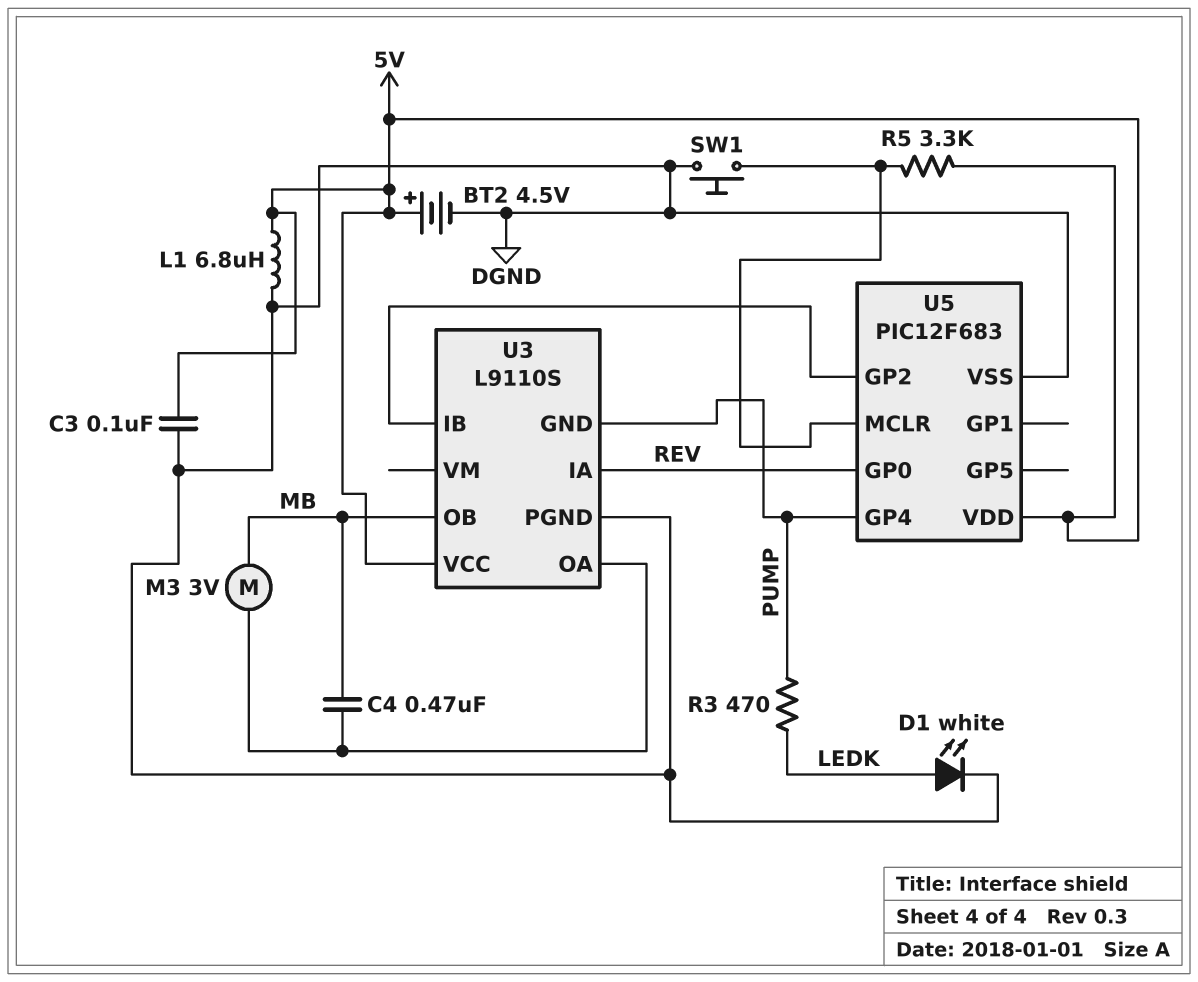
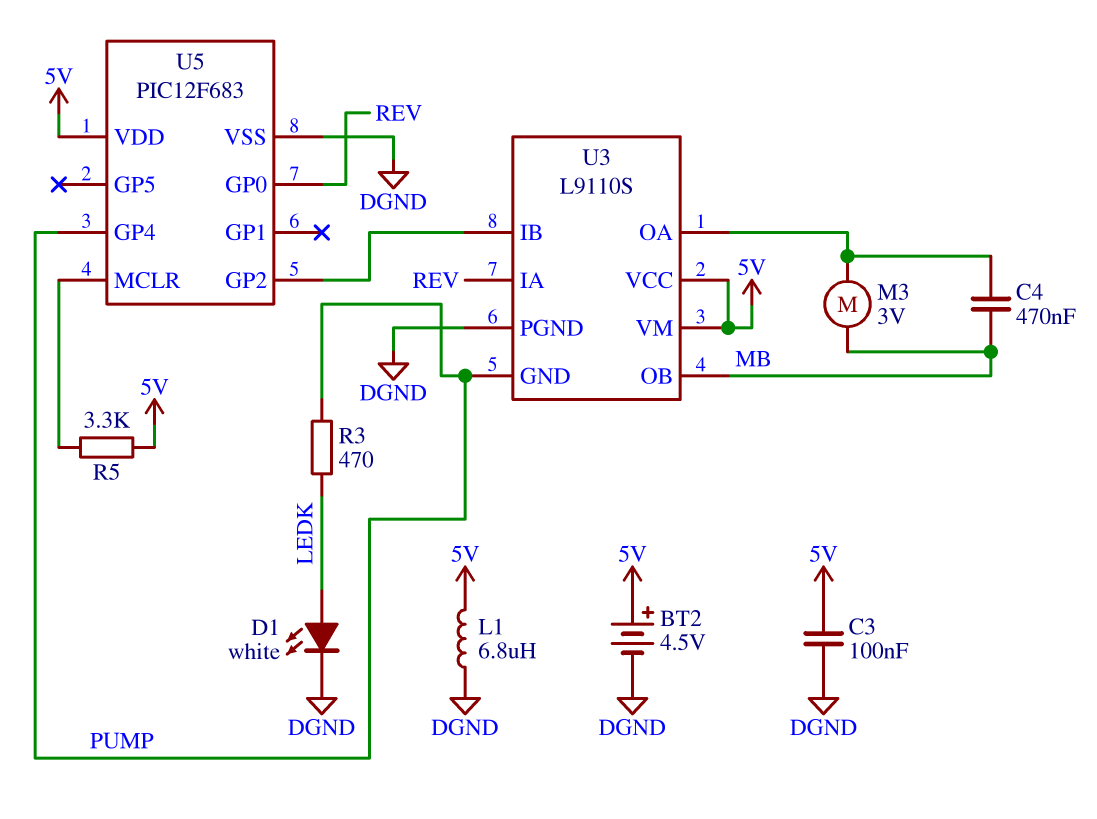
SW1: button (DGND, U5/MCLR) -> none
U3 pin VM: none -> 5V

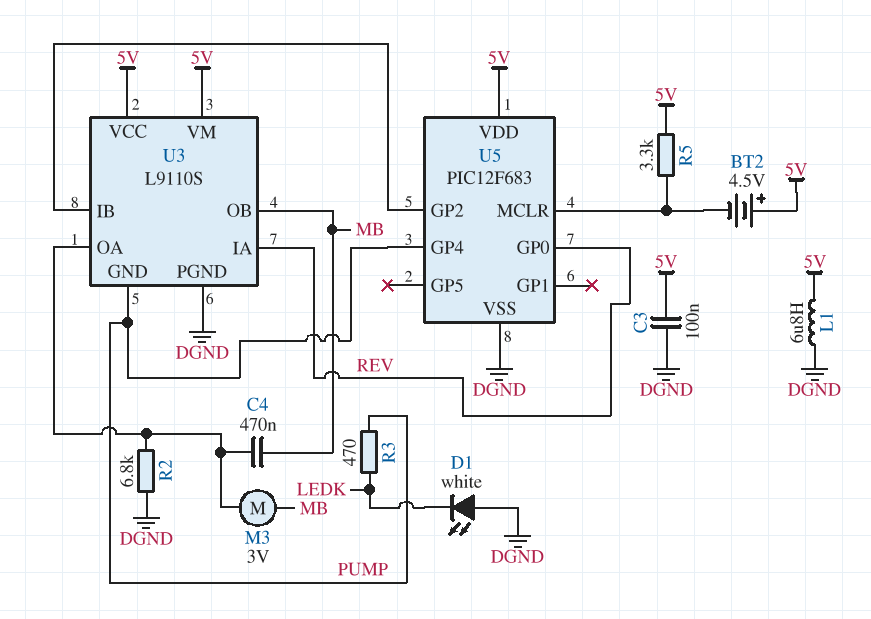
BT2: 4.5V (plus 5V, minus DGND) -> 4.5V (plus 5V, minus U5/MCLR)
D1: LED white (A LEDK, K DGND) -> LED white (A DGND, K LEDK)
R2: none -> 6.8k (DGND, U3/OA)

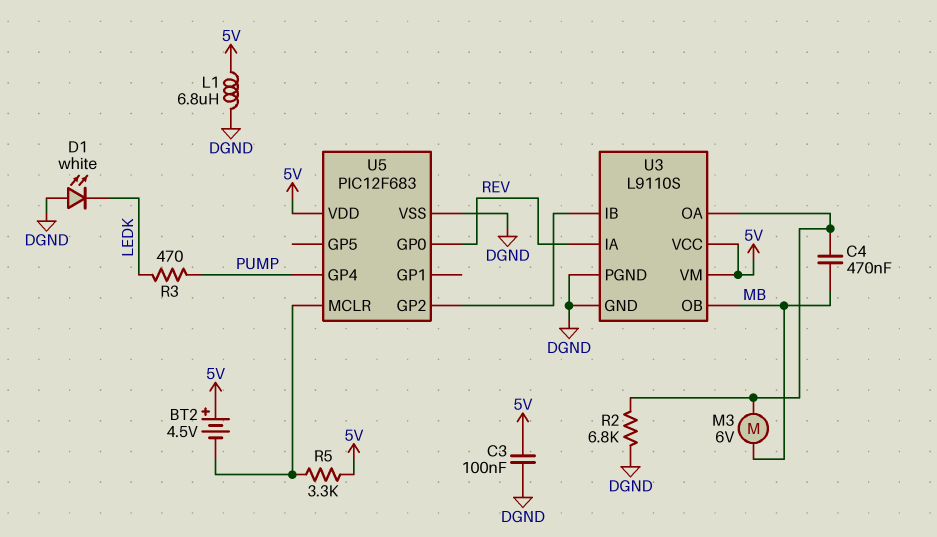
M3: motor 3V (MB, U3/OA) -> motor 6V (MB, U3/OA)
U3 pin GND: PUMP -> DGND

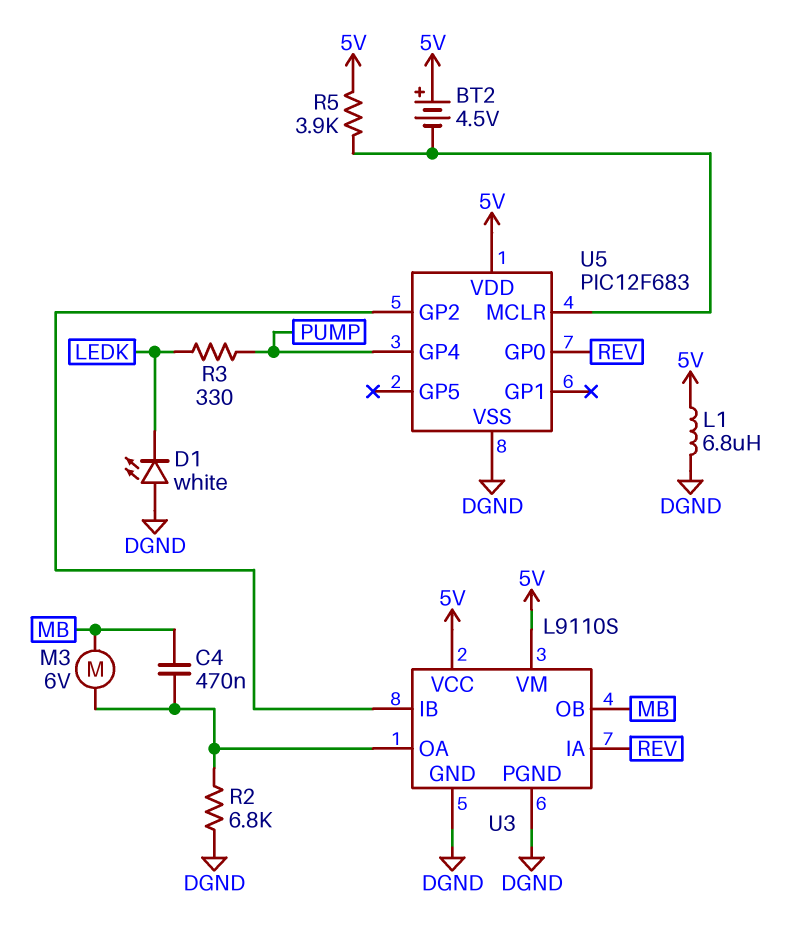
C3: 100nF (5V, DGND) -> none
R3: 470 (LEDK, PUMP) -> 330 (LEDK, PUMP)
R5: 3.3k (5V, U5/MCLR) -> 3.9k (5V, U5/MCLR)

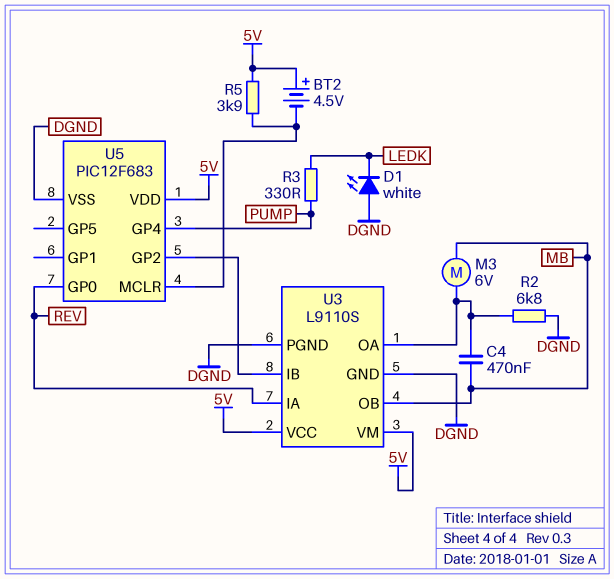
L1: 6.8uH (5V, DGND) -> none

